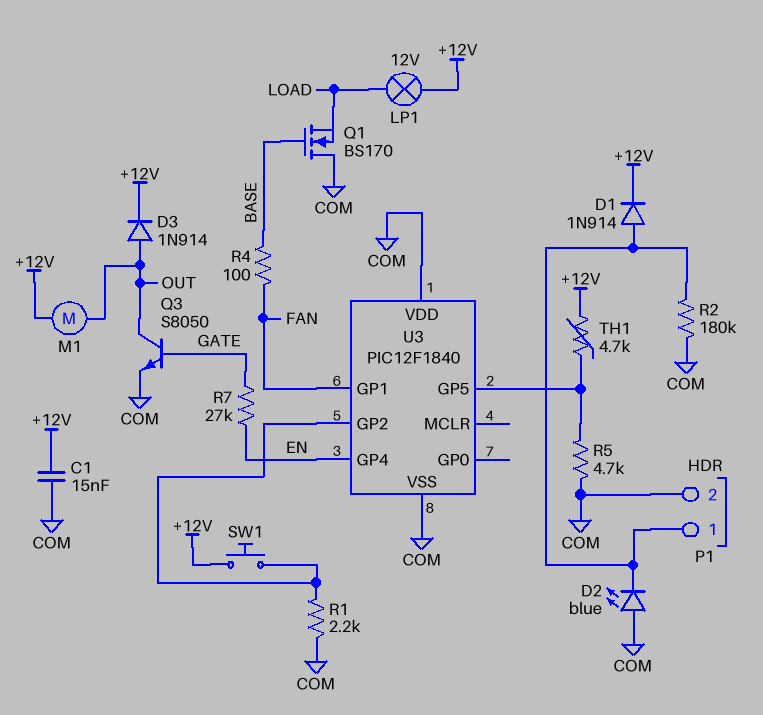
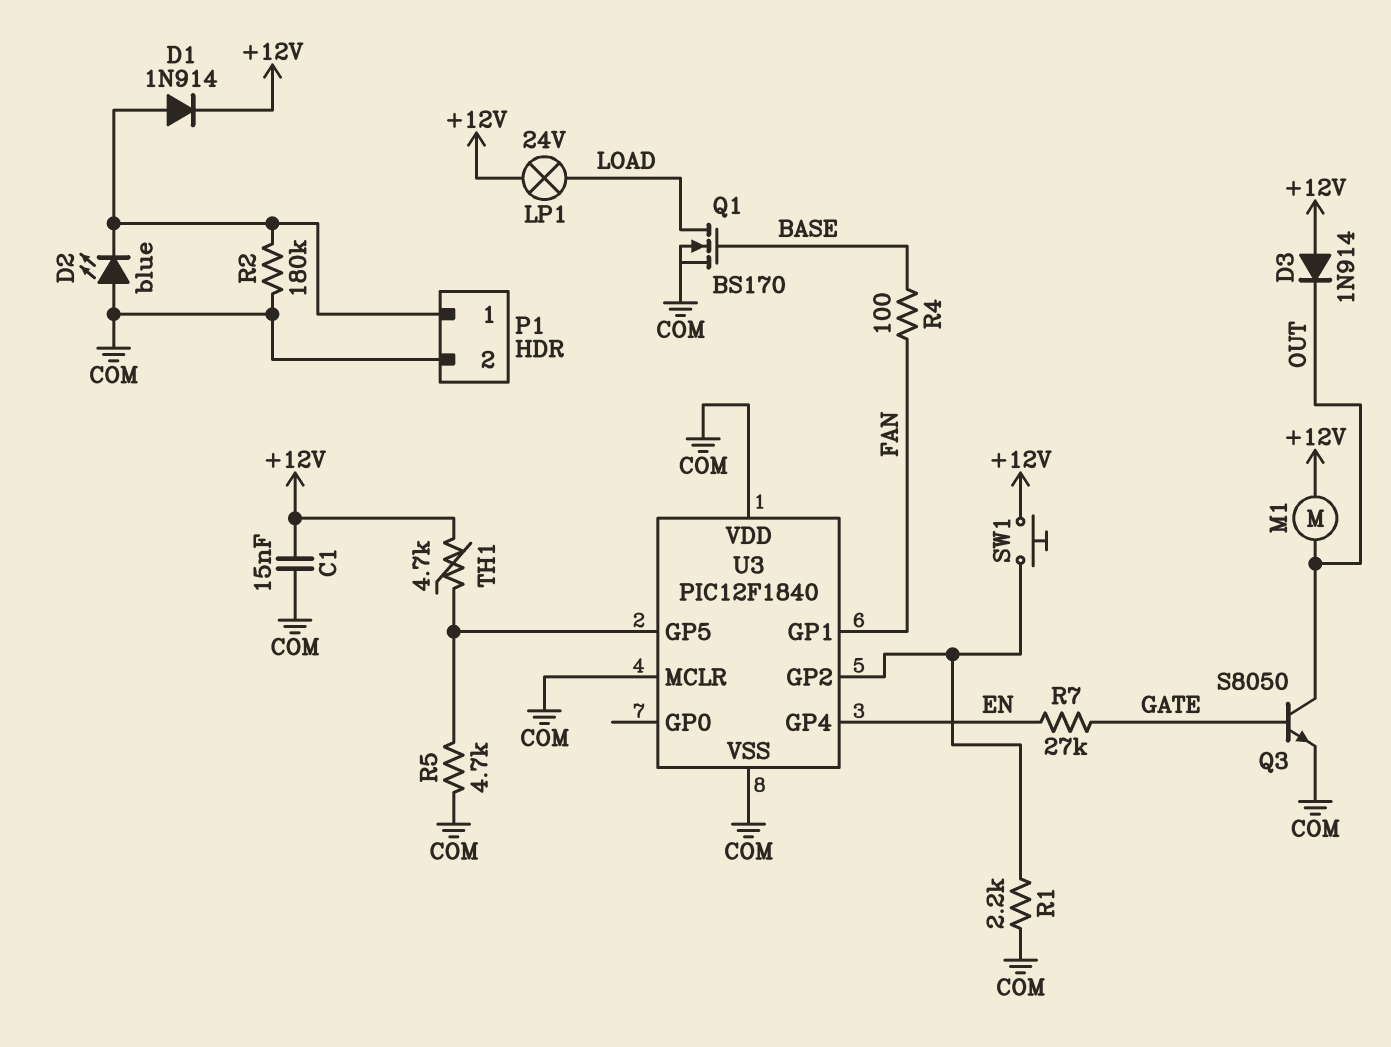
D3: diode 1N914 (A OUT, K +12V) -> diode 1N914 (A +12V, K OUT)
LP1: lamp 12V (+12V, LOAD) -> lamp 24V (+12V, LOAD)
Q1: NMOS BS170 (G BASE, D COM, S LOAD) -> NMOS BS170 (G BASE, D LOAD, S COM)
U3 pin MCLR: none -> COM

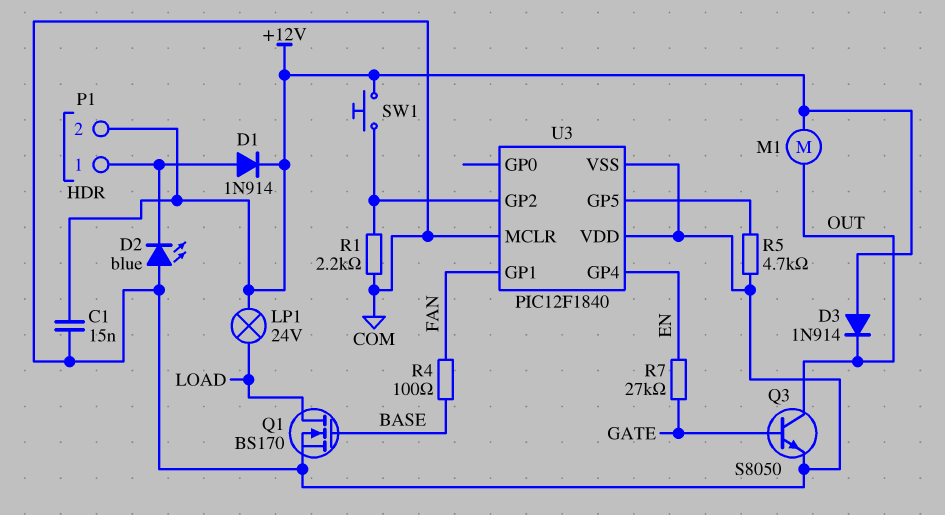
P1 pin 2: COM -> +12V
R2: 180k (COM, P1/1) -> none
TH1: 4.7k (+12V, U3/GP5) -> none

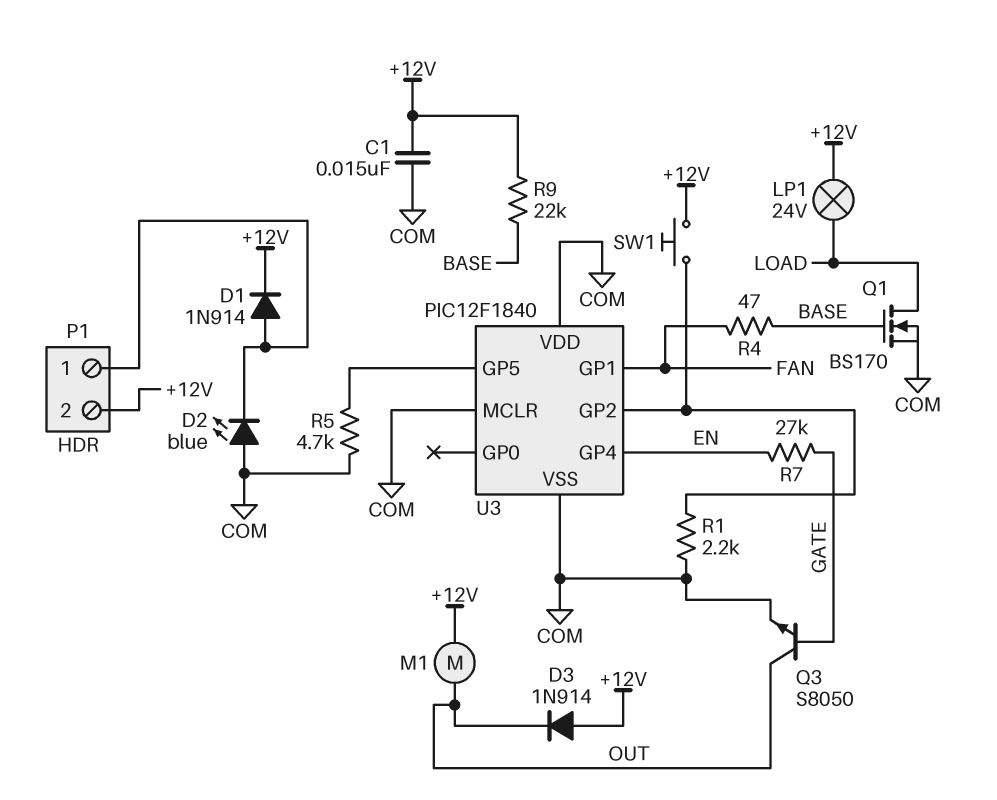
R4: 100 (BASE, FAN) -> 47 (BASE, FAN)
R9: none -> 22k (+12V, BASE)

